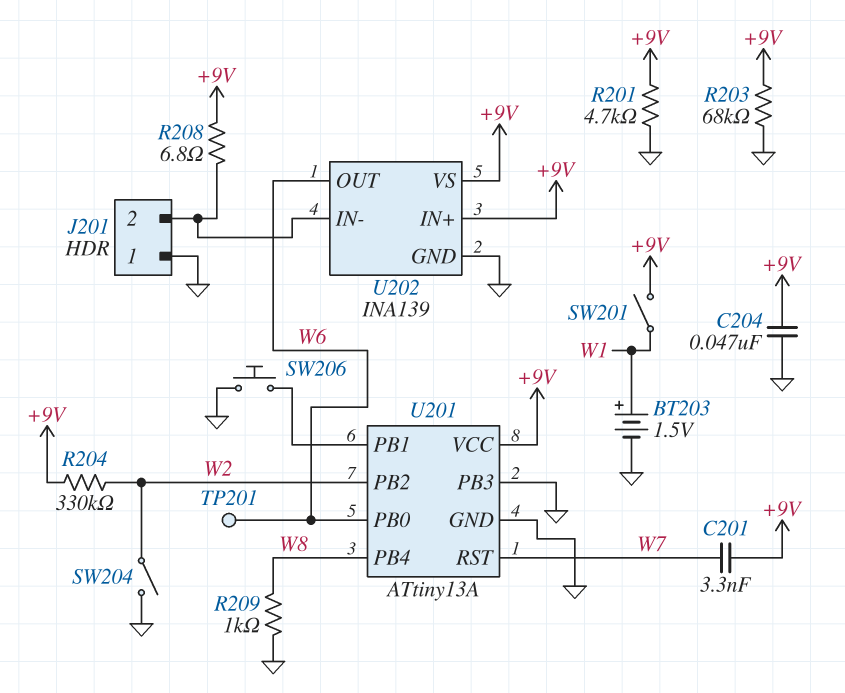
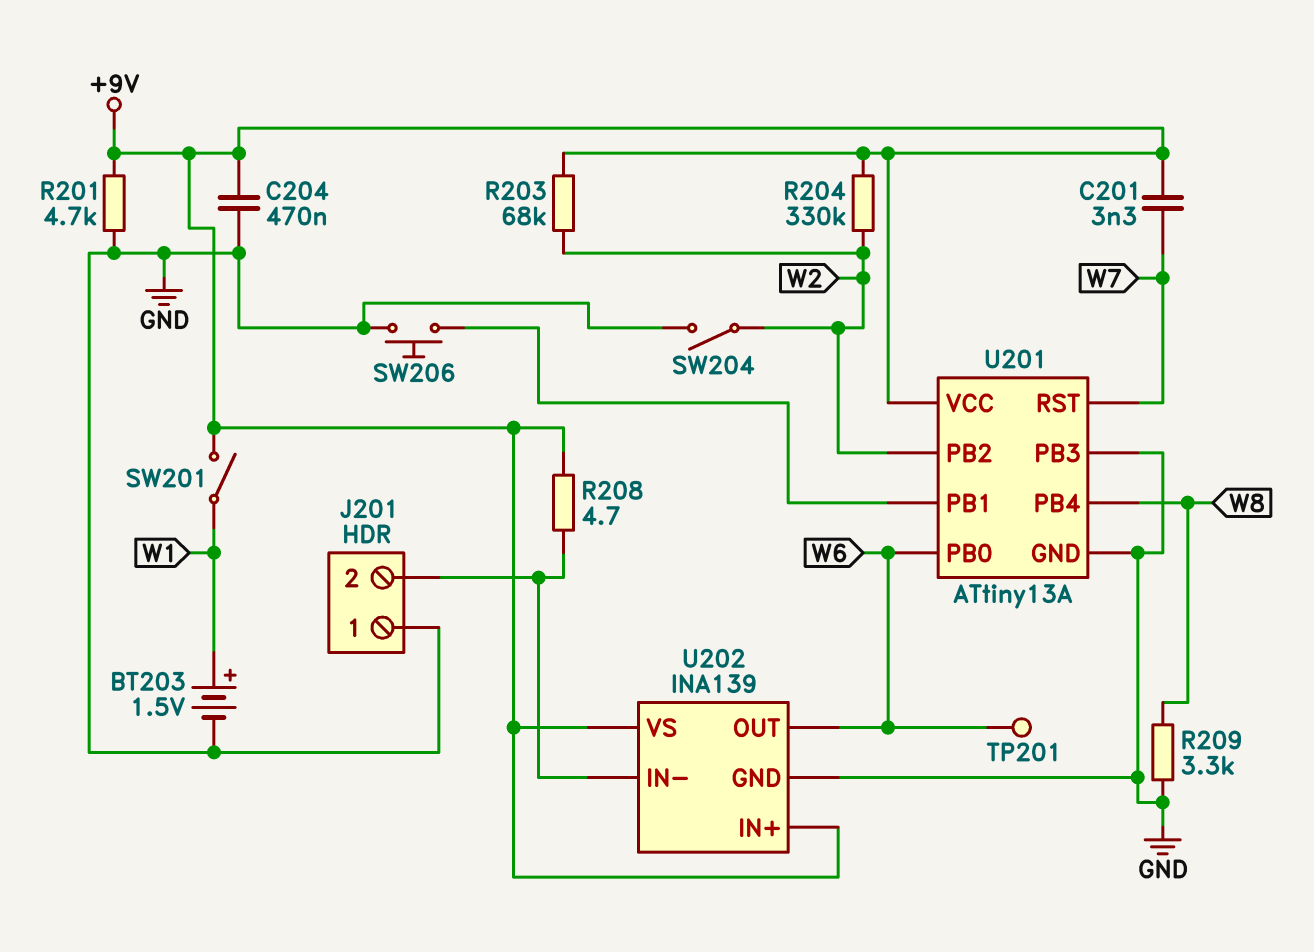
C204: 47nF (+9V, GND) -> 470nF (+9V, GND)
R203: 68k (+9V, GND) -> 68k (+9V, W2)
R208: 6.8 (+9V, J201/2) -> 4.7 (+9V, J201/2)
R209: 1k (GND, W8) -> 3.3k (GND, W8)

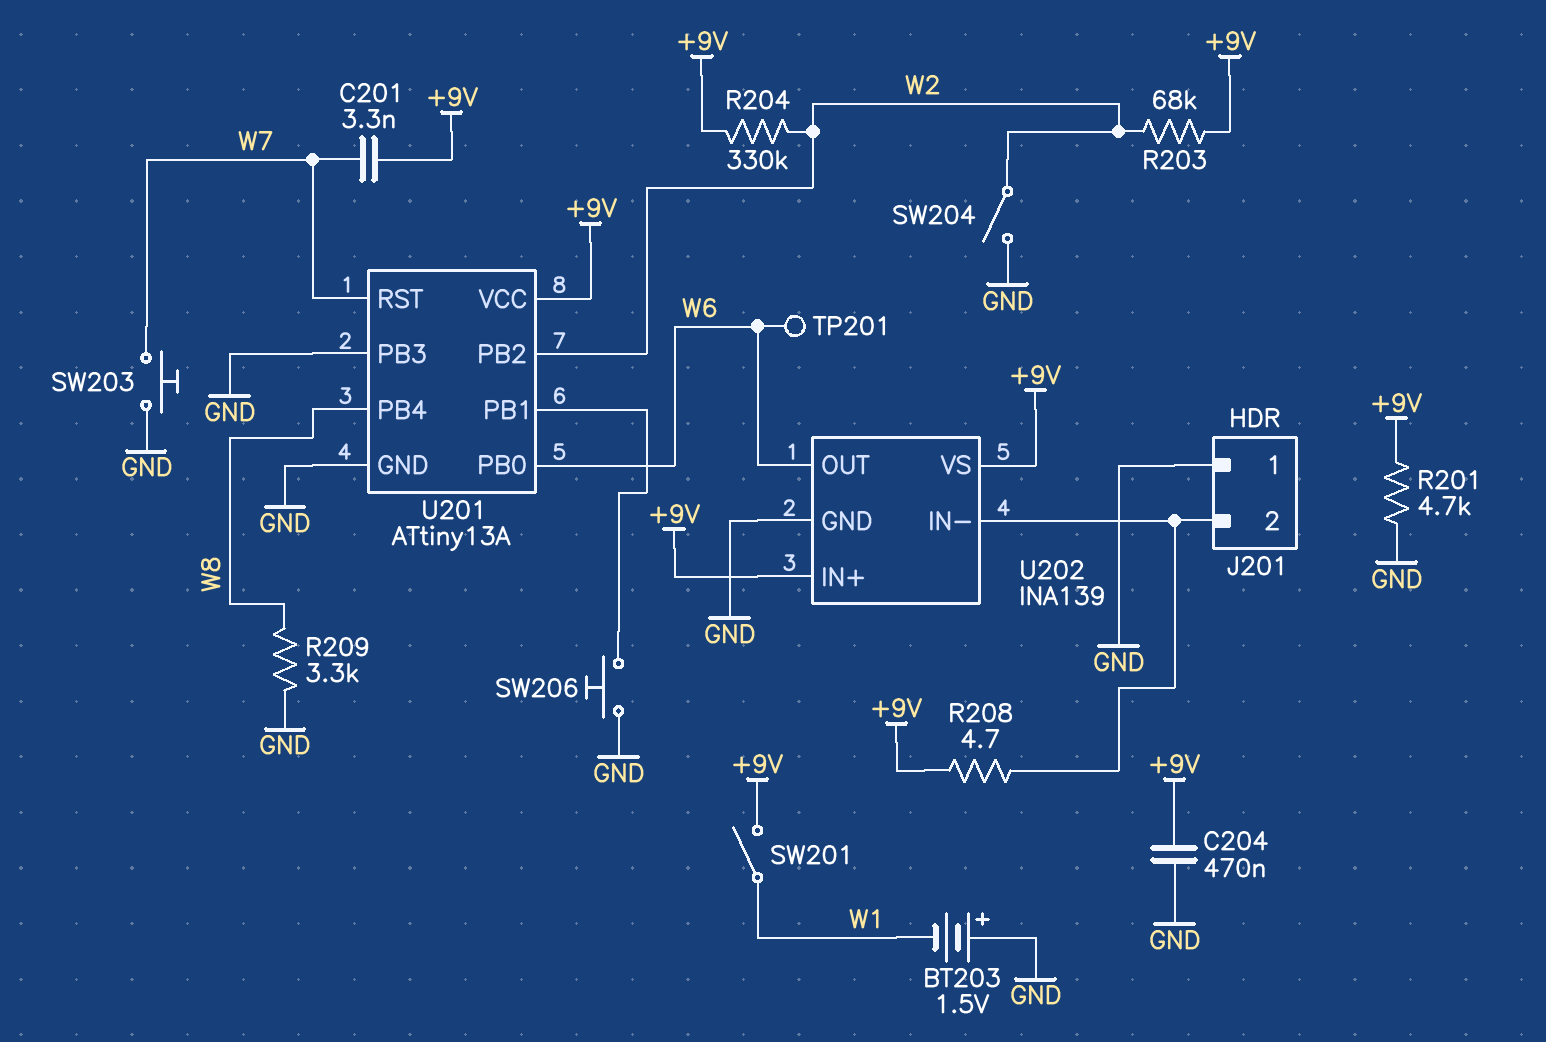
BT203: 1.5V (plus W1, minus GND) -> 1.5V (plus GND, minus W1)
SW203: none -> button (GND, W7)

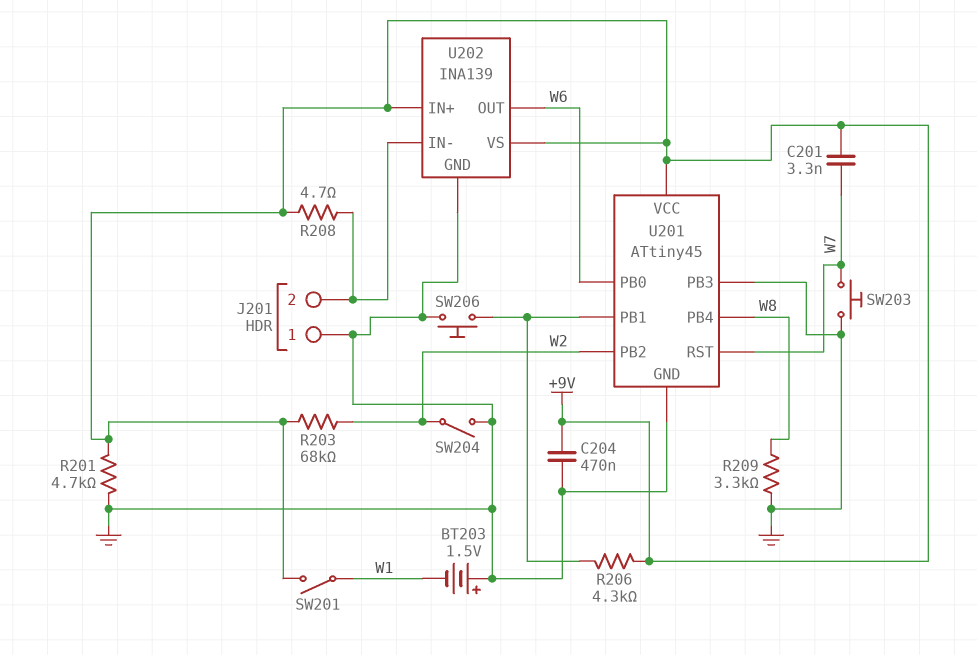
R204: 330k (+9V, W2) -> none
R206: none -> 4.3k (+9V, U201/PB1)
TP201: test point (W6) -> none
U201: ATtiny13A -> ATtiny45

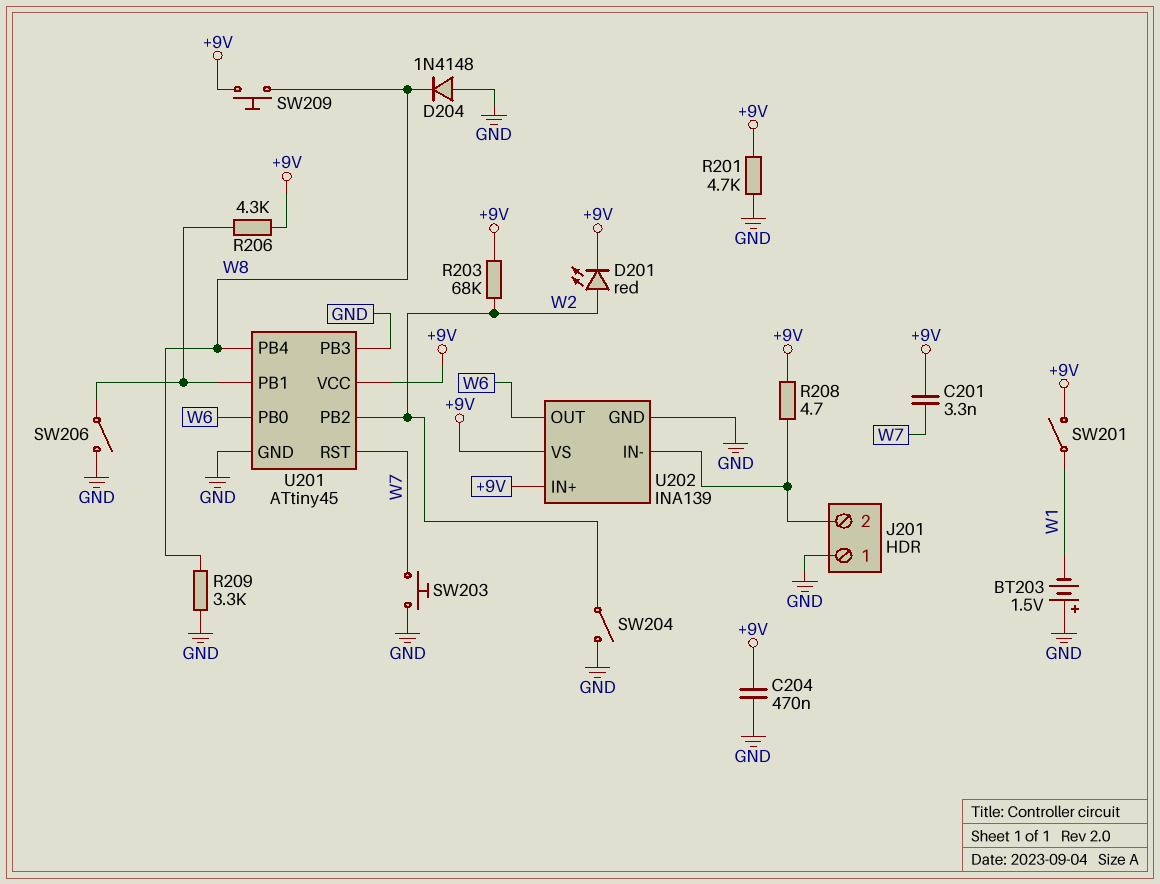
D201: none -> LED red (A W2, K +9V)
D204: none -> diode 1N4148 (A GND, K W8)
SW206: button (GND, U201/PB1) -> switch (GND, U201/PB1)
SW209: none -> button (+9V, W8)

